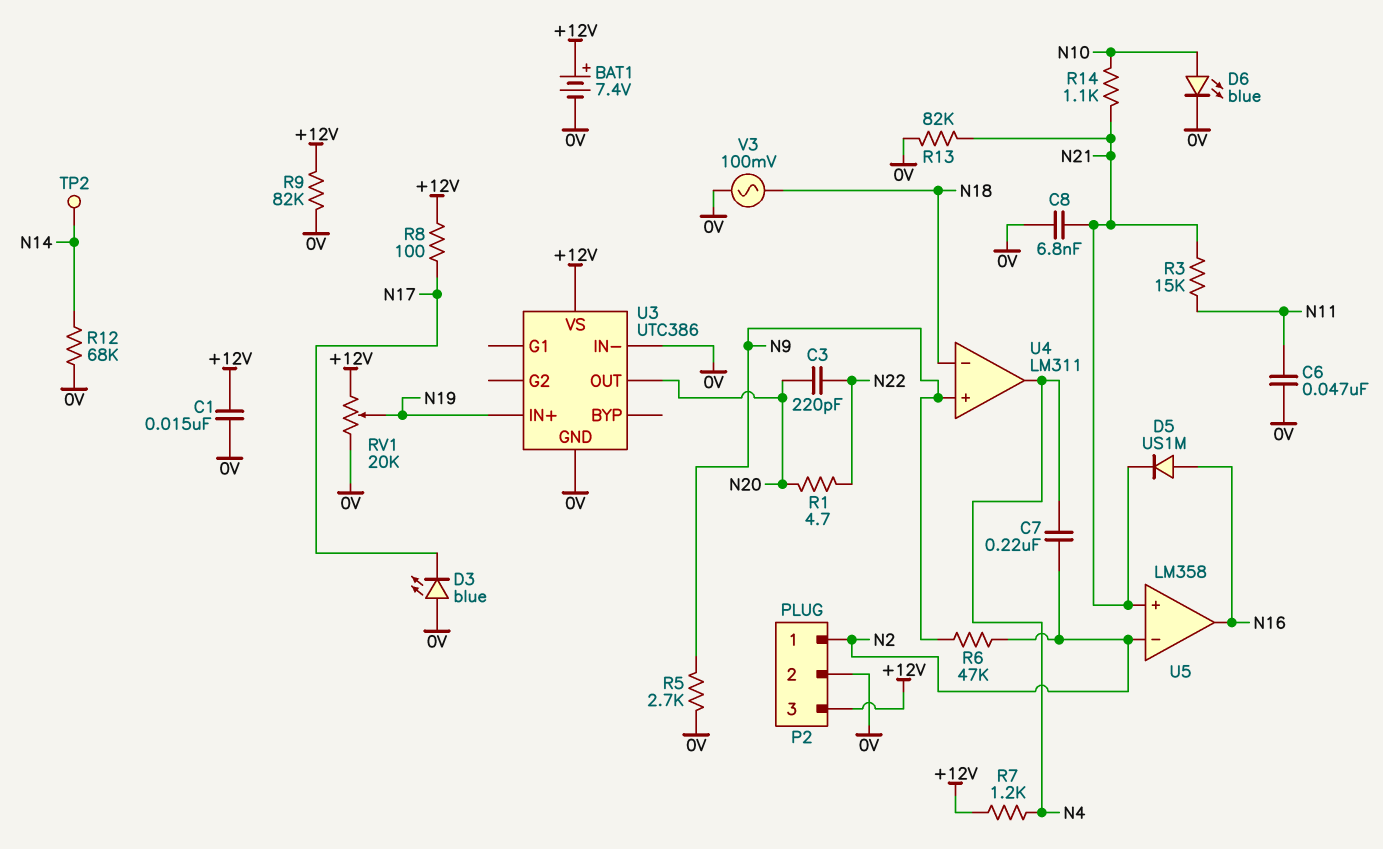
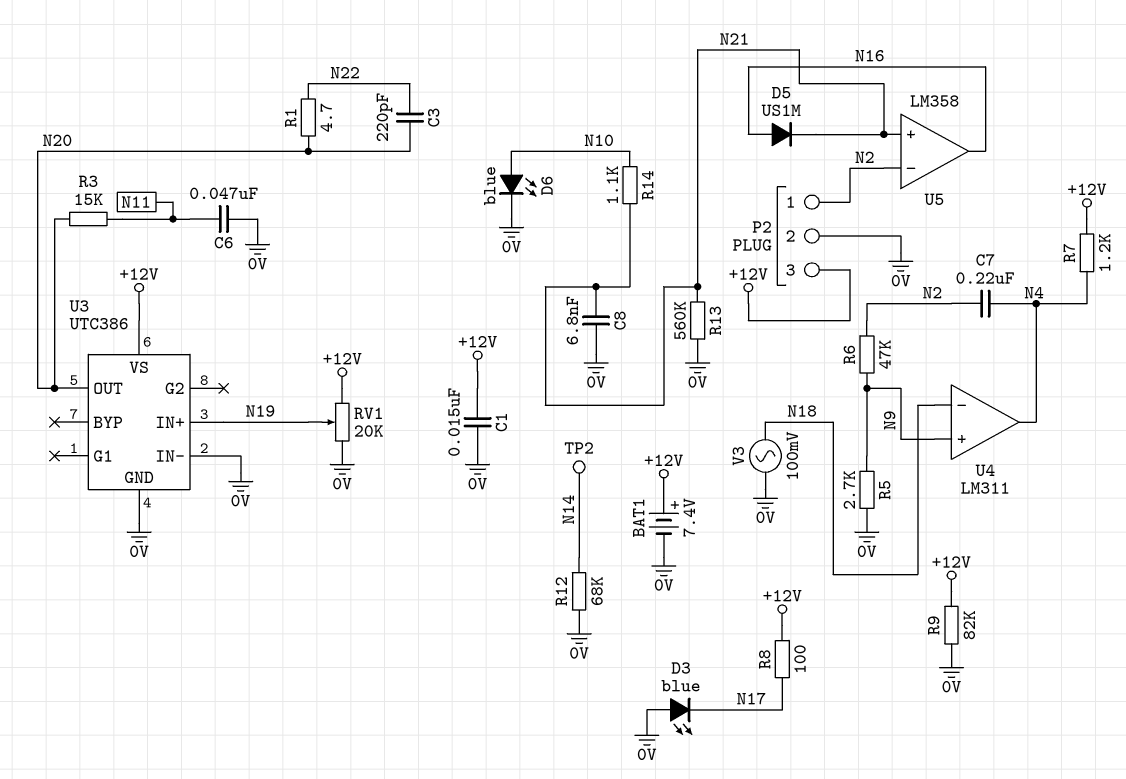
R3: 15k (N11, N21) -> 15k (N11, N20)
R13: 82k (0V, N21) -> 560k (0V, N21)

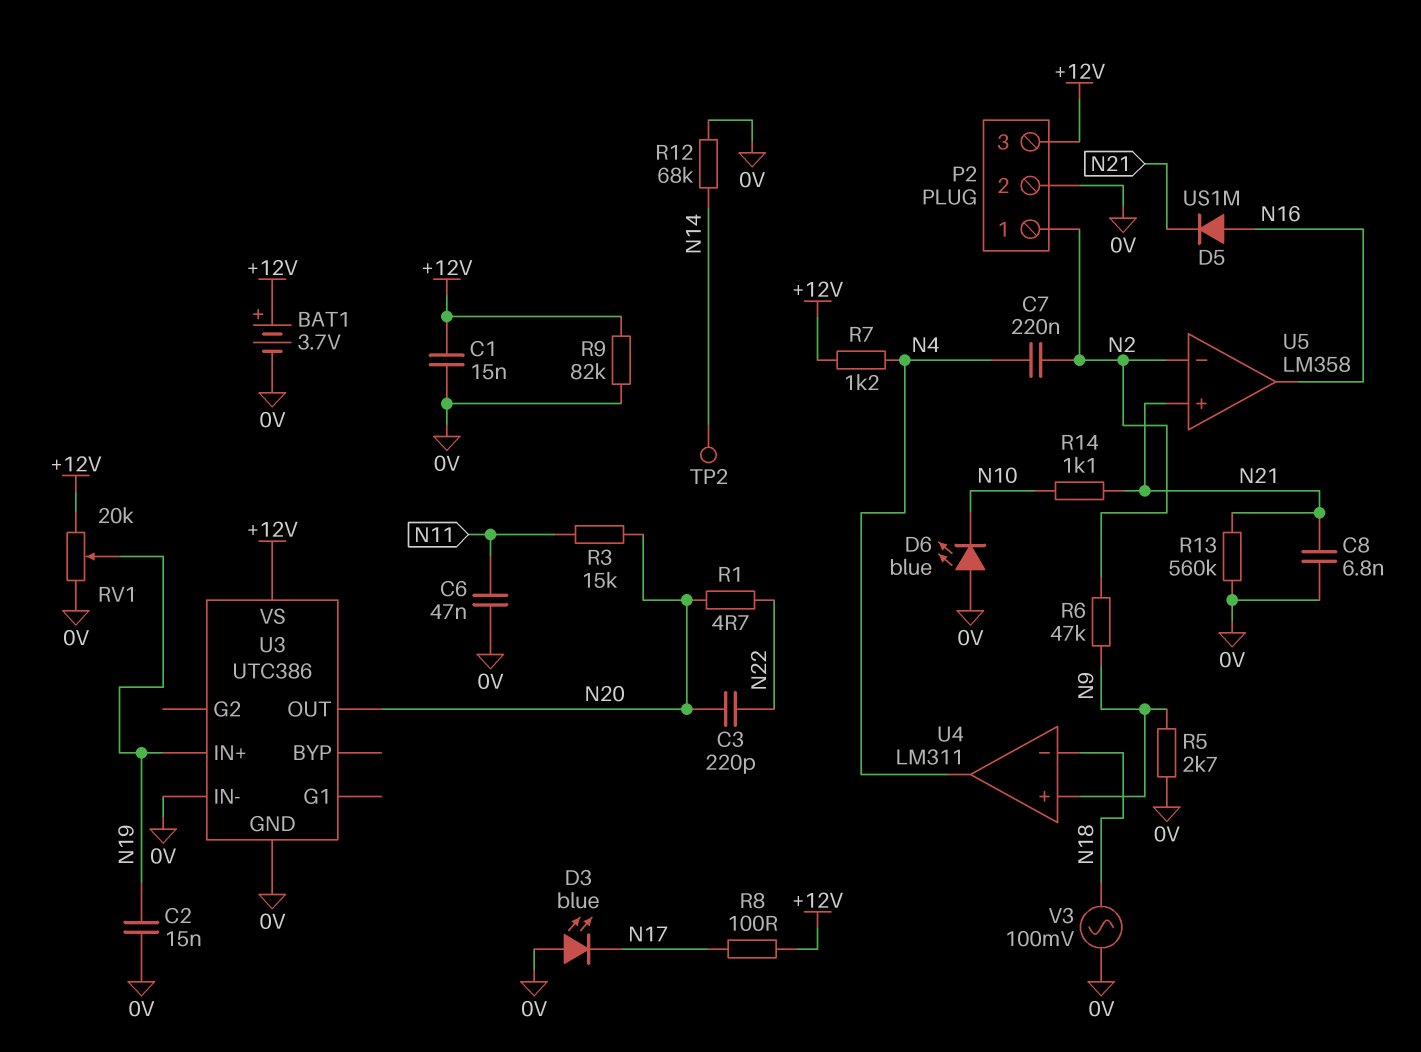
BAT1: 7.4V (plus +12V, minus 0V) -> 3.7V (plus +12V, minus 0V)
C2: none -> 15nF (0V, N19)
D6: LED blue (A N10, K 0V) -> LED blue (A 0V, K N10)

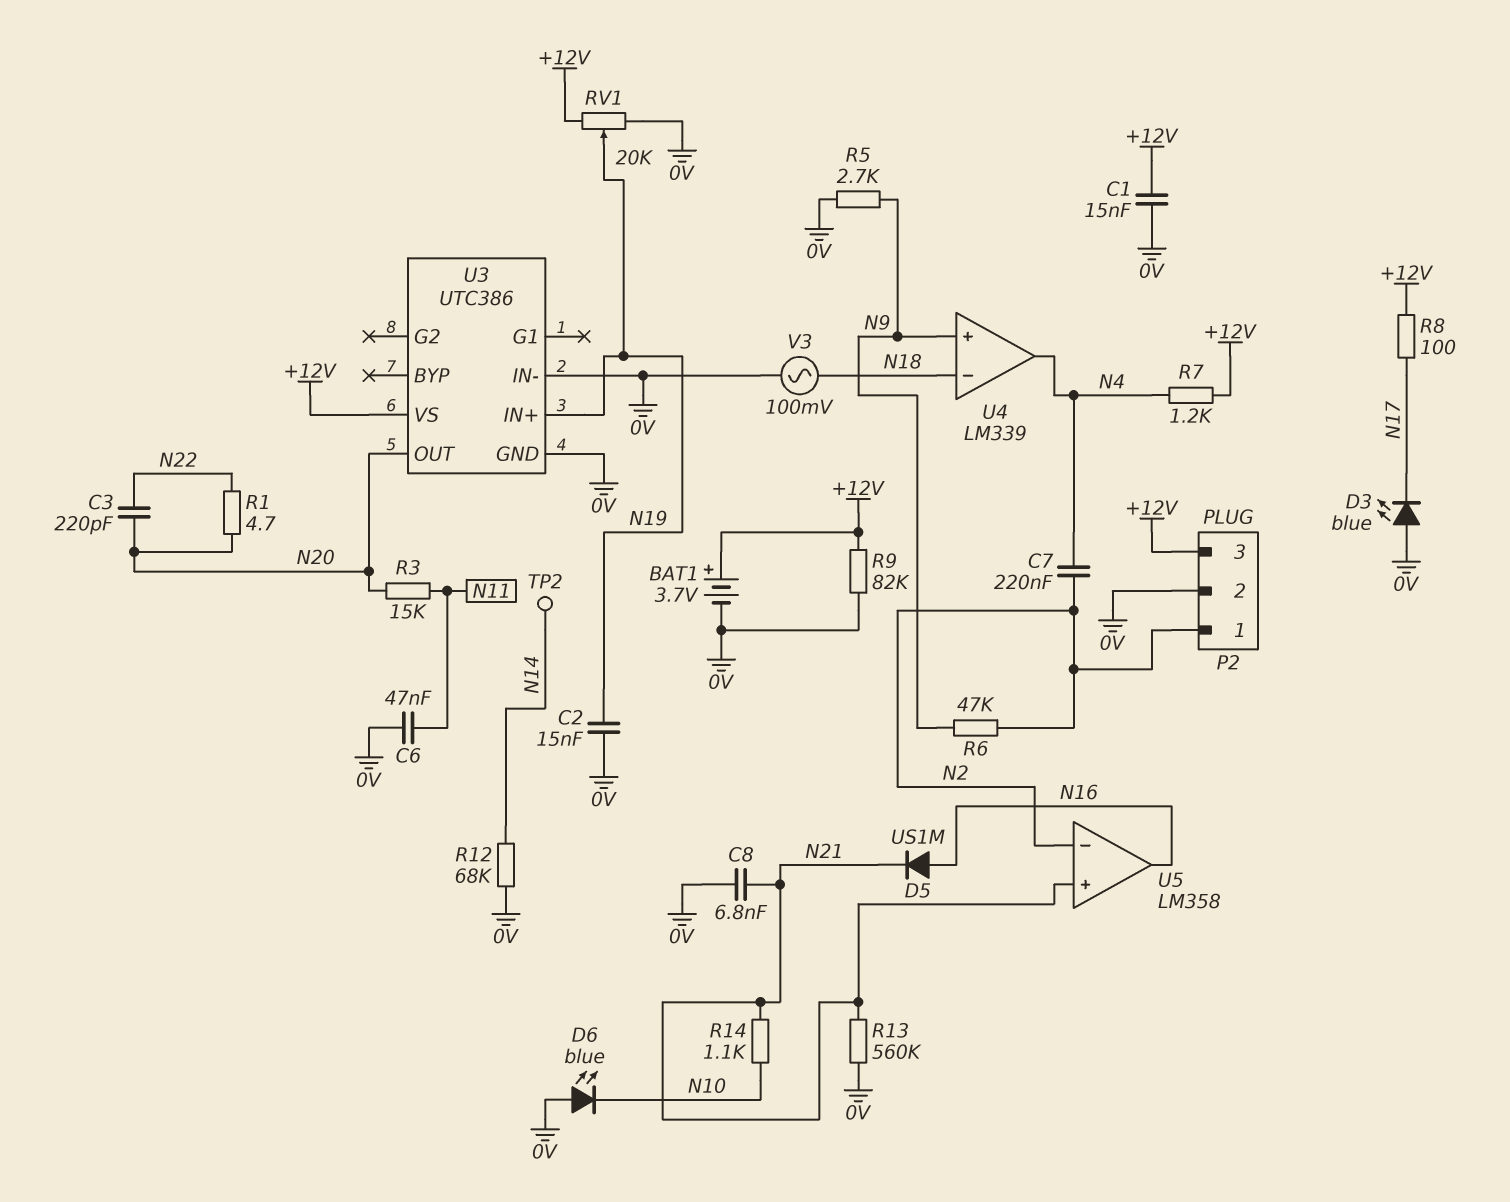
U4: LM311 -> LM339

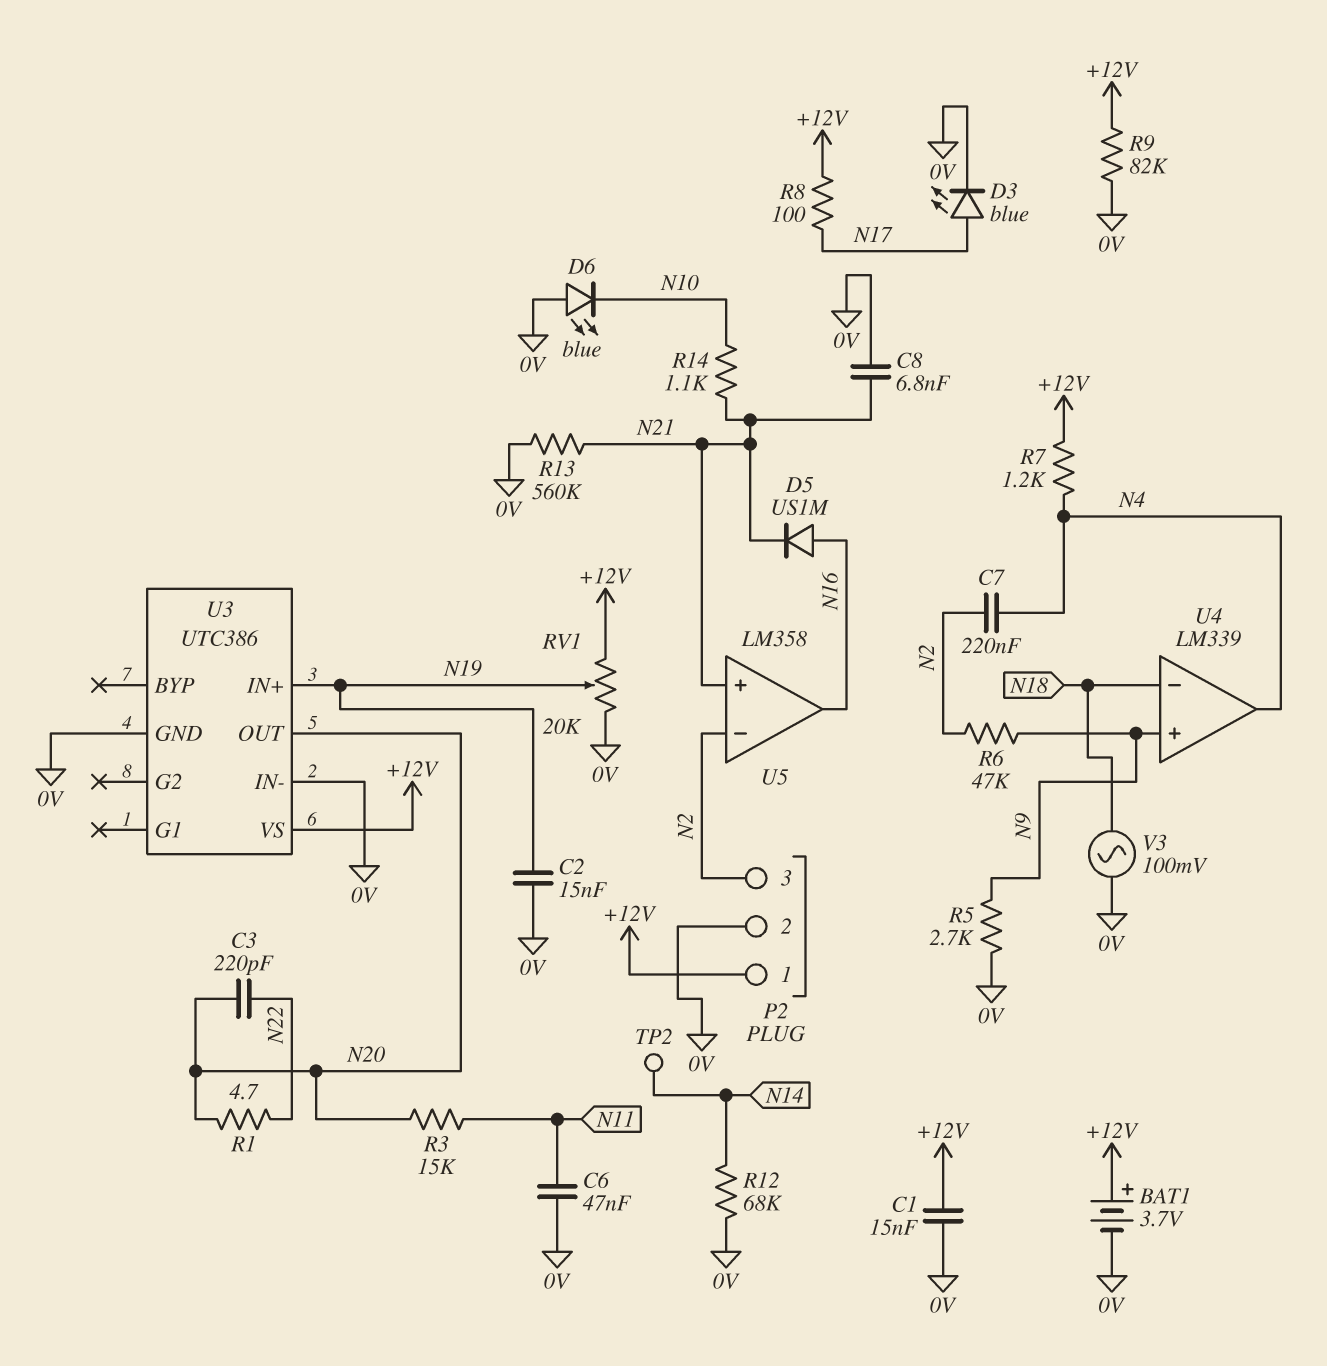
D3: LED blue (A 0V, K N17) -> LED blue (A N17, K 0V)
P2 pin 1: N2 -> +12V
P2 pin 3: +12V -> N2

